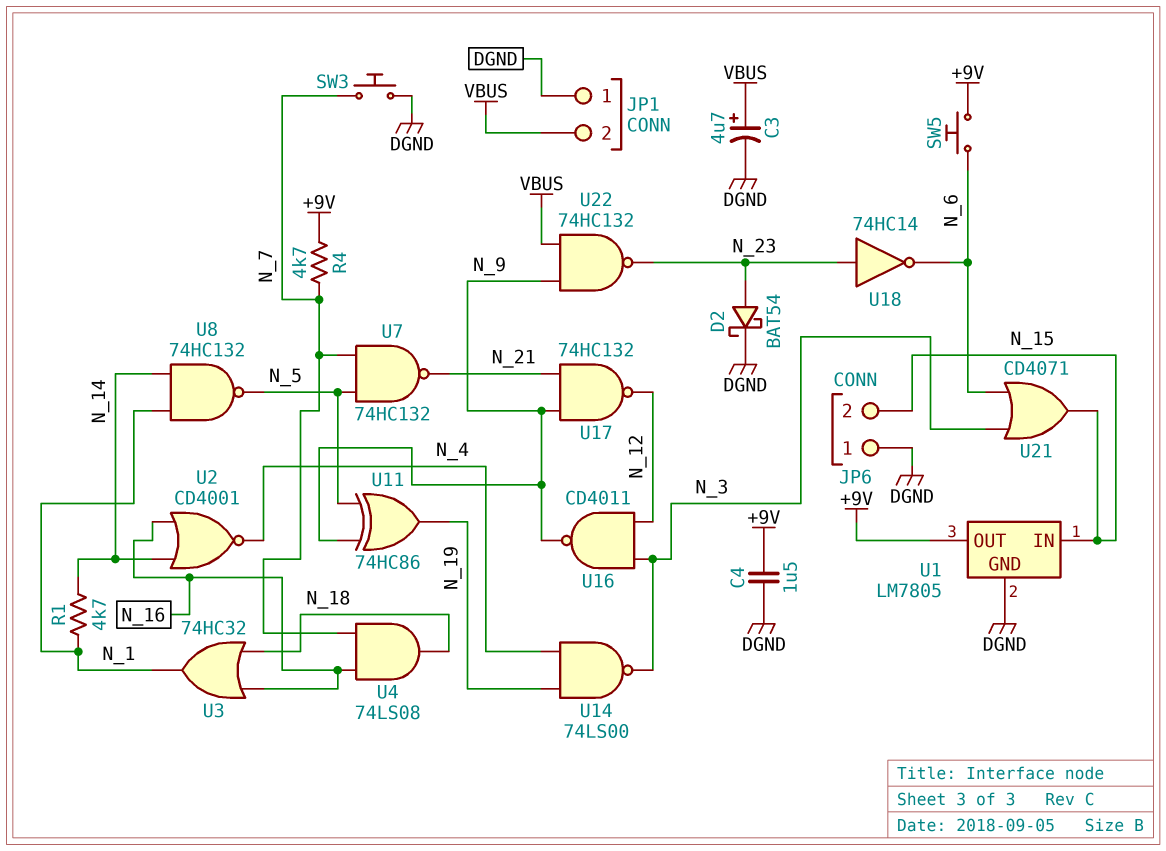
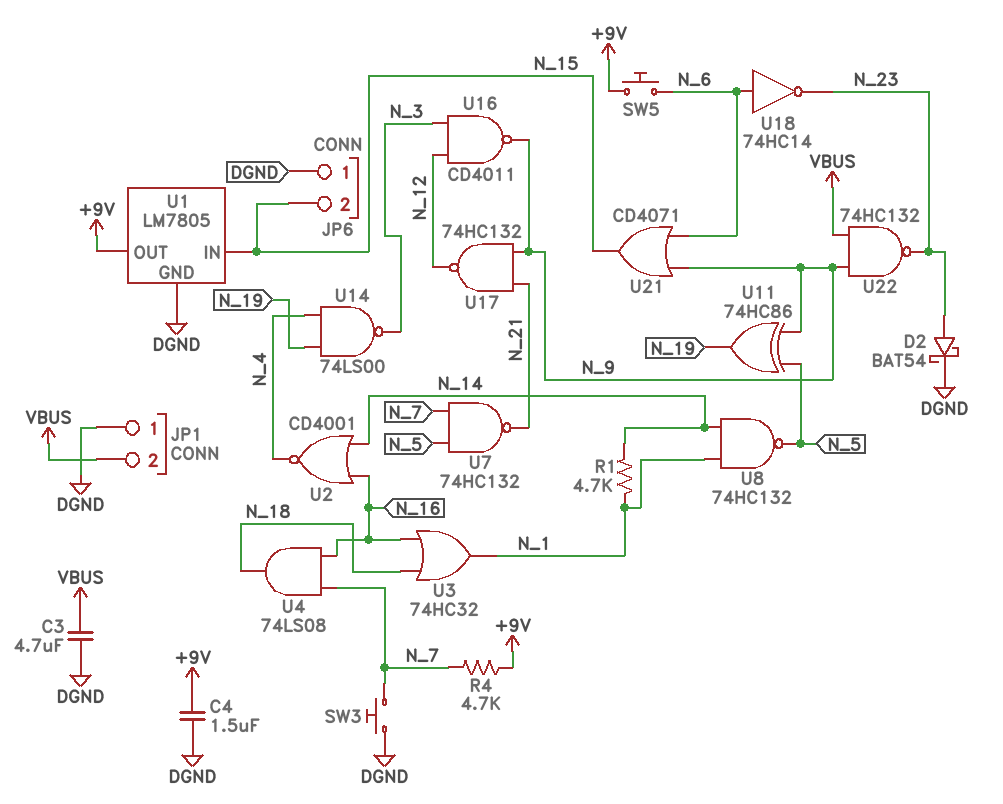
C3: 4.7uF (plus VBUS, minus DGND) -> 4.7uF (DGND, VBUS)
U18: NOT 74HC14 (in N_23, out N_6) -> NOT 74HC14 (in N_6, out N_23)
U21: OR CD4071 (in N_3, in N_6, out N_15) -> OR CD4071 (in N_6, in N_9, out N_15)

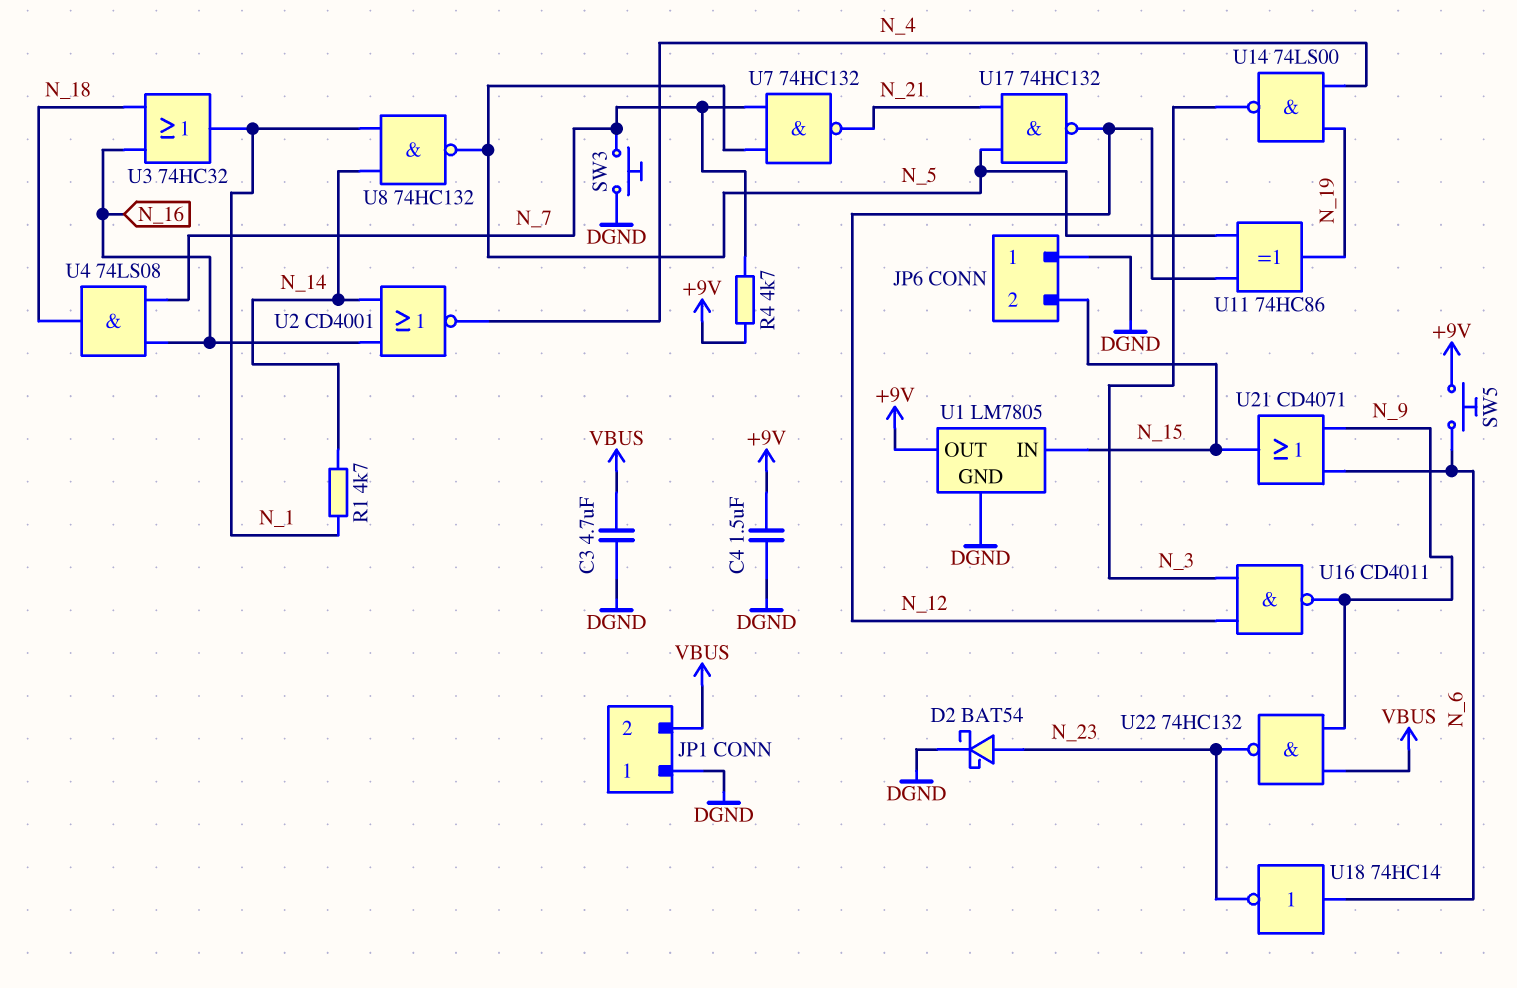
U11: XOR 74HC86 (in N_5, in N_9, out N_19) -> XOR 74HC86 (in N_5, in N_12, out N_19)
U17: NAND 74HC132 (in N_9, in N_21, out N_12) -> NAND 74HC132 (in N_5, in N_21, out N_12)

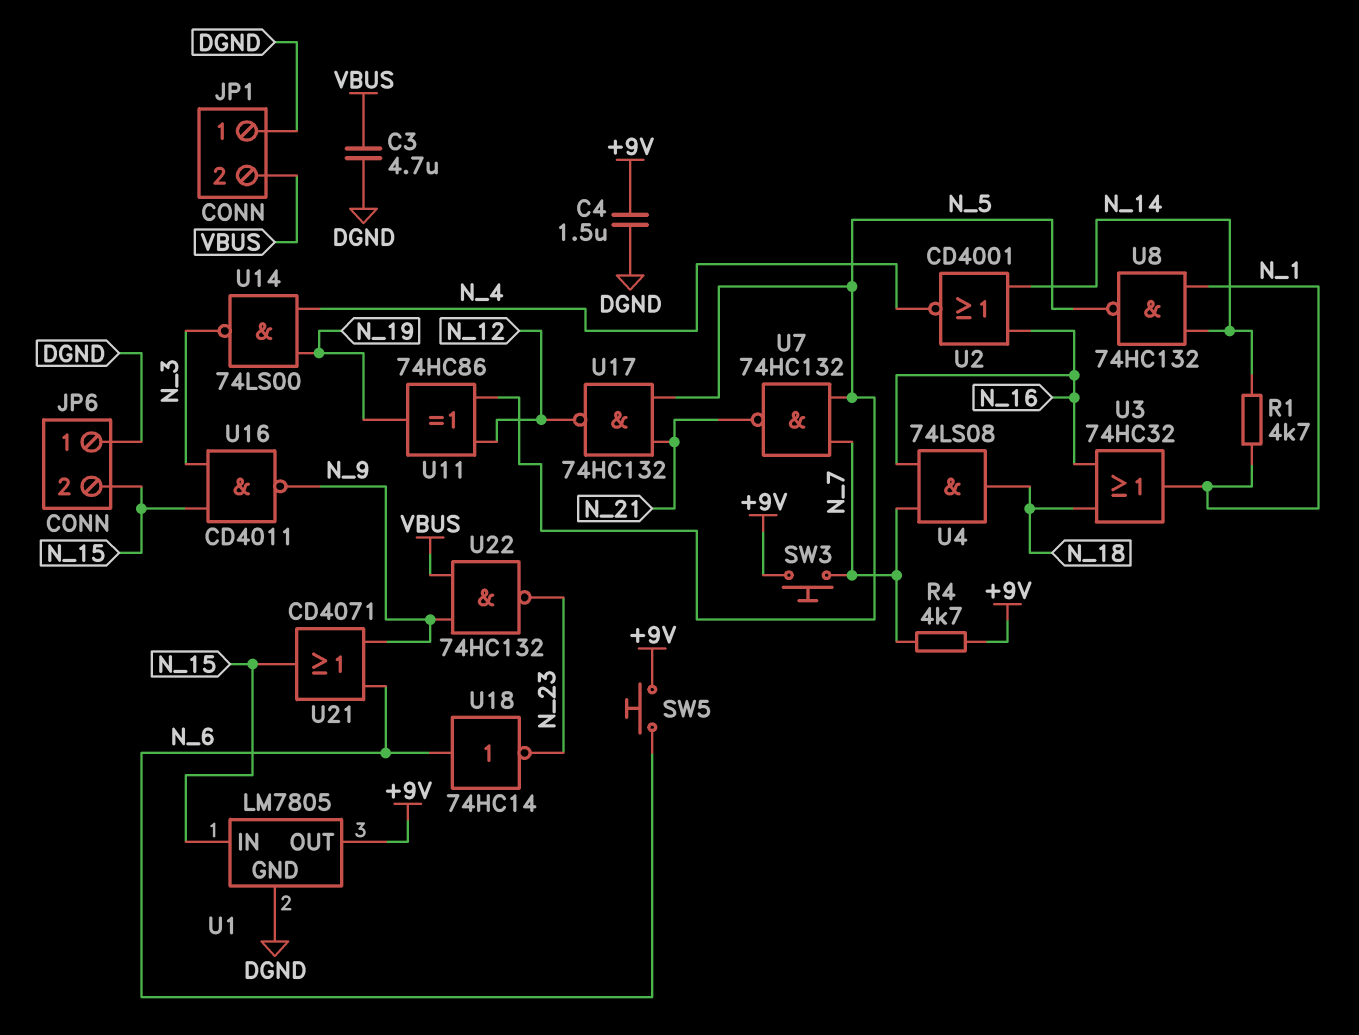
D2: schottky BAT54 (A N_23, K DGND) -> none
SW3: button (DGND, N_7) -> button (+9V, N_7)
U16: NAND CD4011 (in N_3, in N_12, out N_9) -> NAND CD4011 (in N_3, in N_15, out N_9)

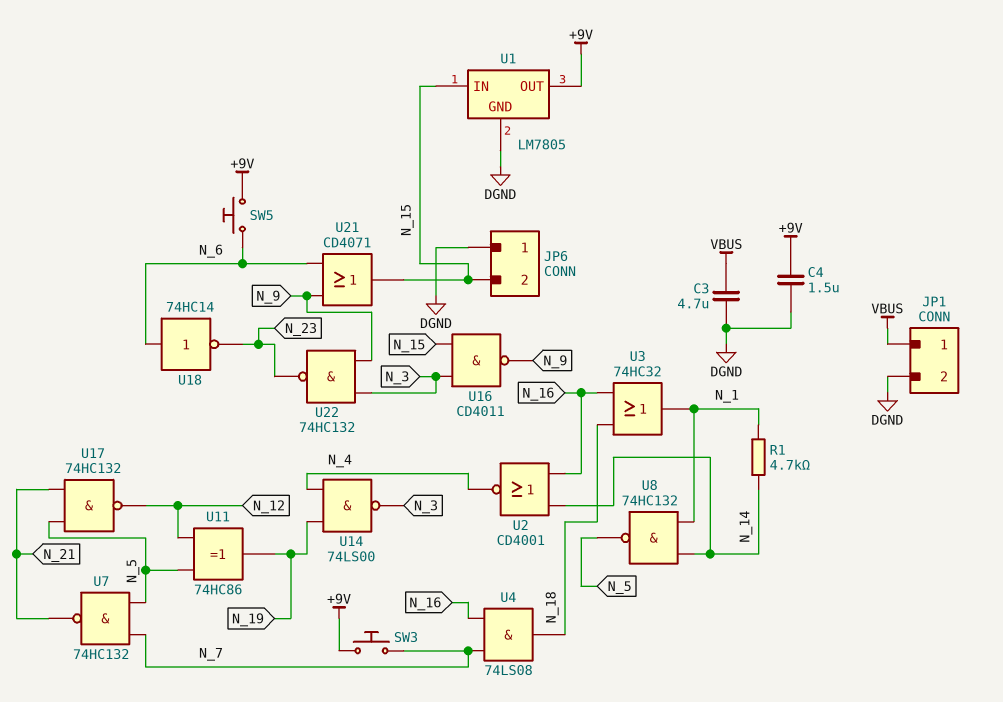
JP1 pin 1: DGND -> VBUS
JP1 pin 2: VBUS -> DGND
R4: 4.7k (+9V, N_7) -> none
U22: NAND 74HC132 (in N_9, in VBUS, out N_23) -> NAND 74HC132 (in N_3, in N_9, out N_23)

